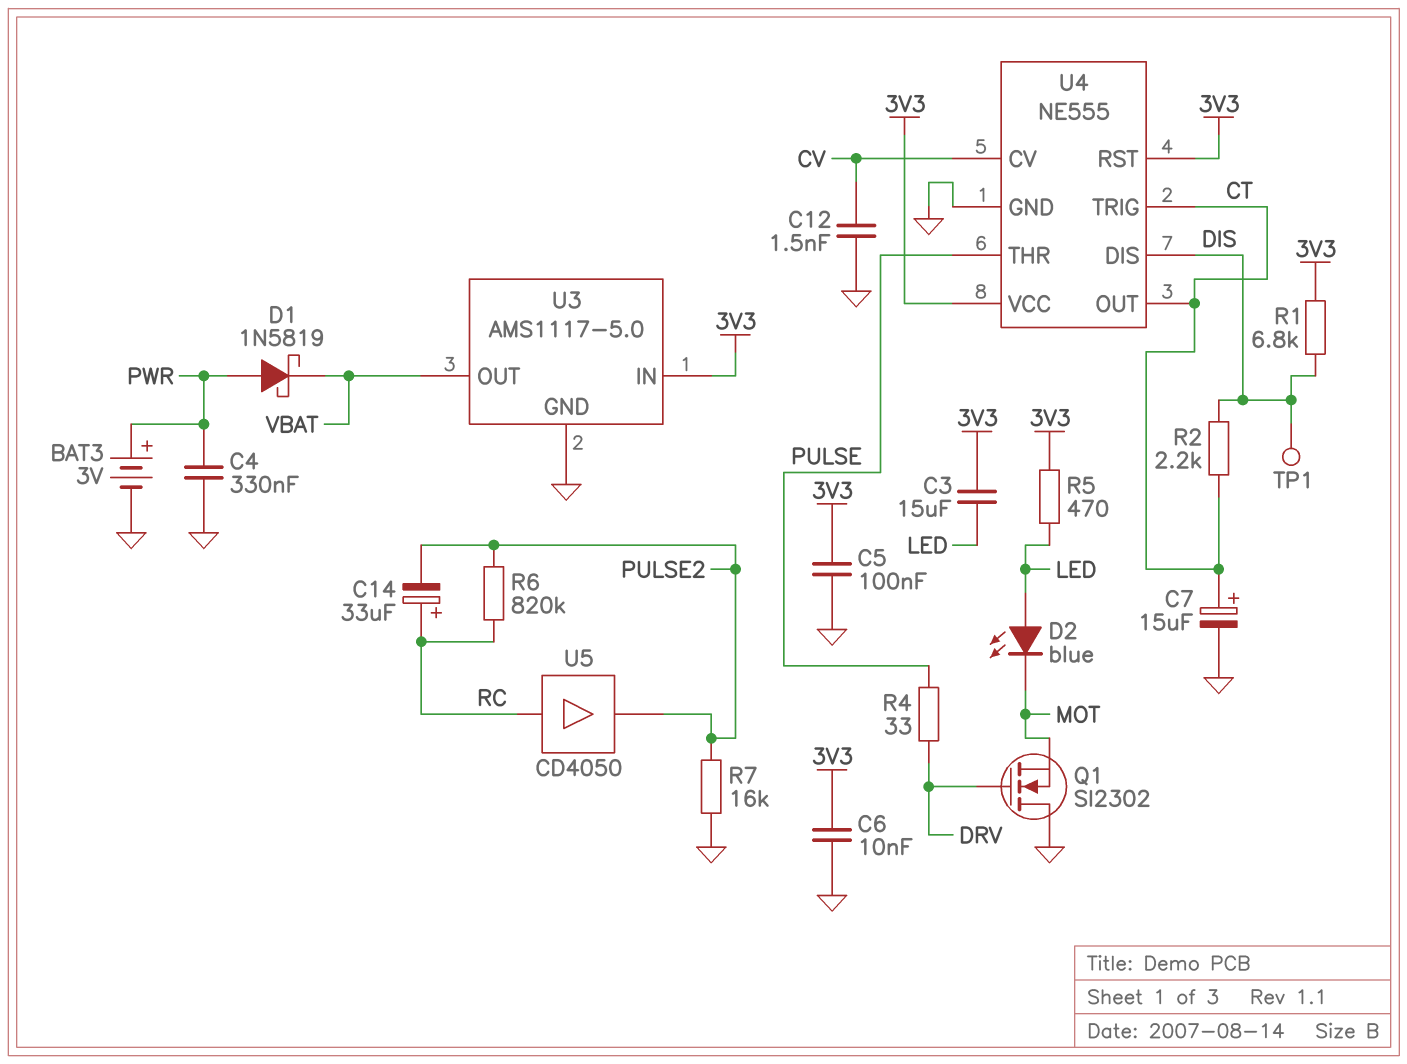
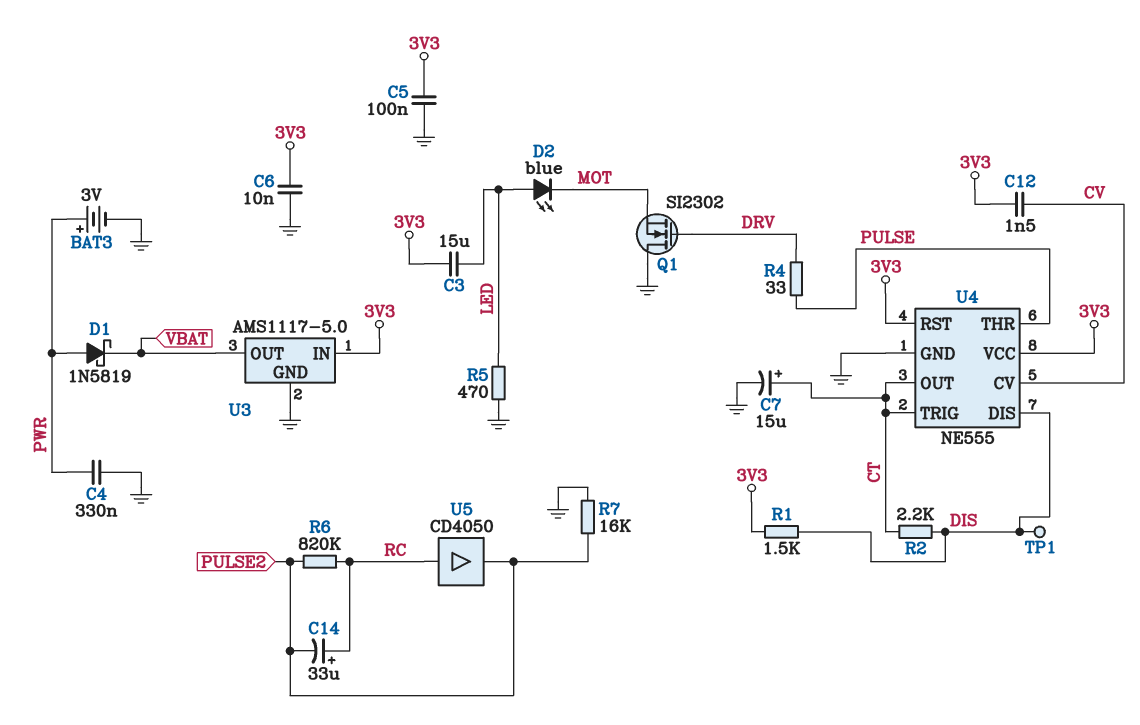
C12: 1.5nF (CV, GND) -> 1.5nF (3V3, CV)
R1: 6.8k (3V3, DIS) -> 1.5k (3V3, DIS)
R5: 470 (3V3, LED) -> 470 (GND, LED)

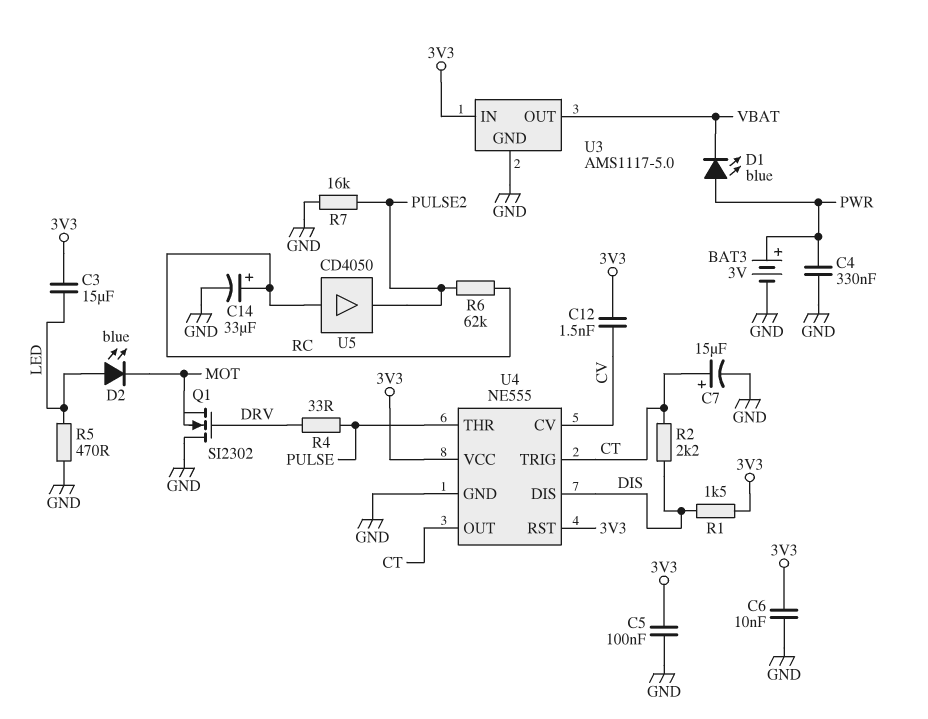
C14: 33uF (plus RC, minus PULSE2) -> 33uF (plus RC, minus GND)
D1: schottky 1N5819 (A PWR, K VBAT) -> LED blue (A PWR, K VBAT)
R6: 820k (PULSE2, RC) -> 62k (PULSE2, RC)
TP1: test point (DIS) -> none

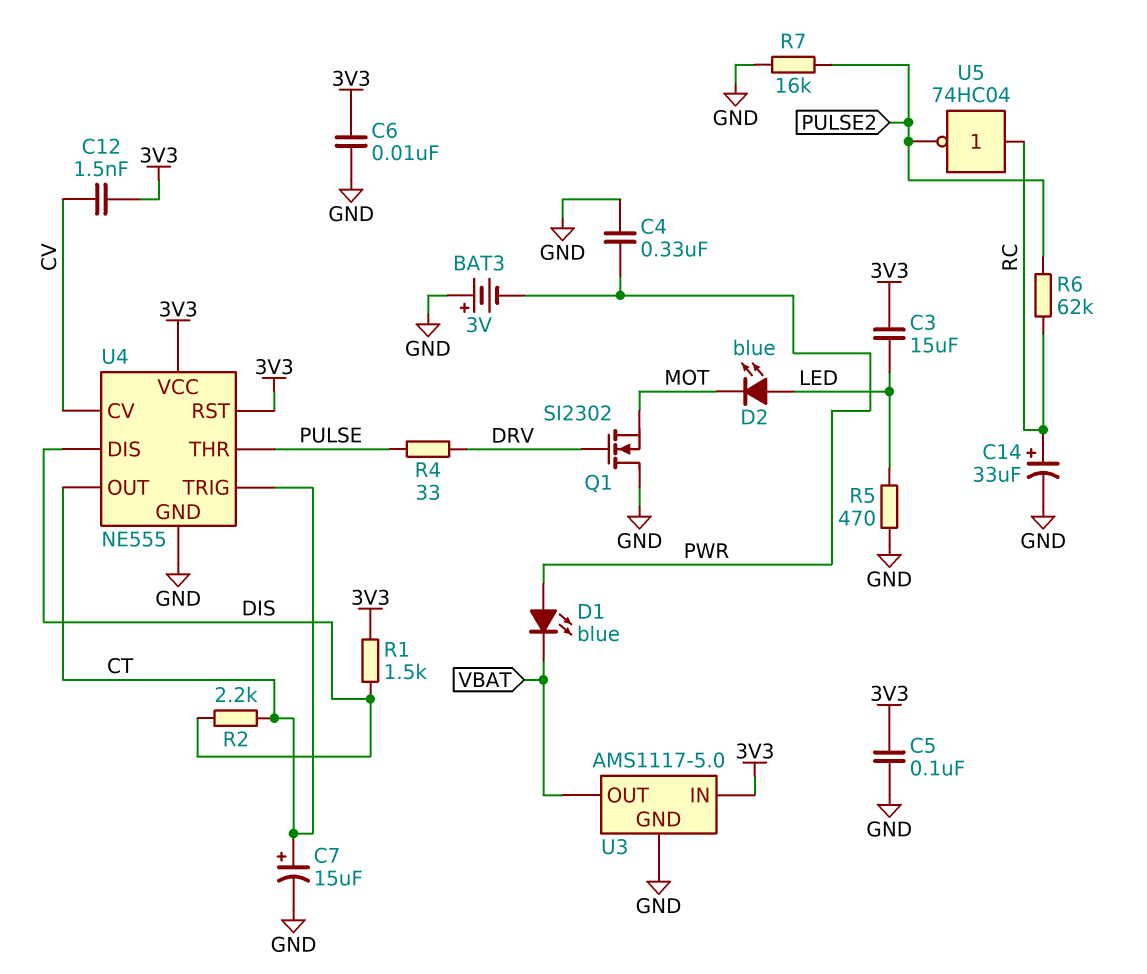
BAT3: 3V (plus PWR, minus GND) -> 3V (plus GND, minus PWR)
U5: buffer CD4050 (in RC, out PULSE2) -> NOT 74HC04 (in RC, out PULSE2)

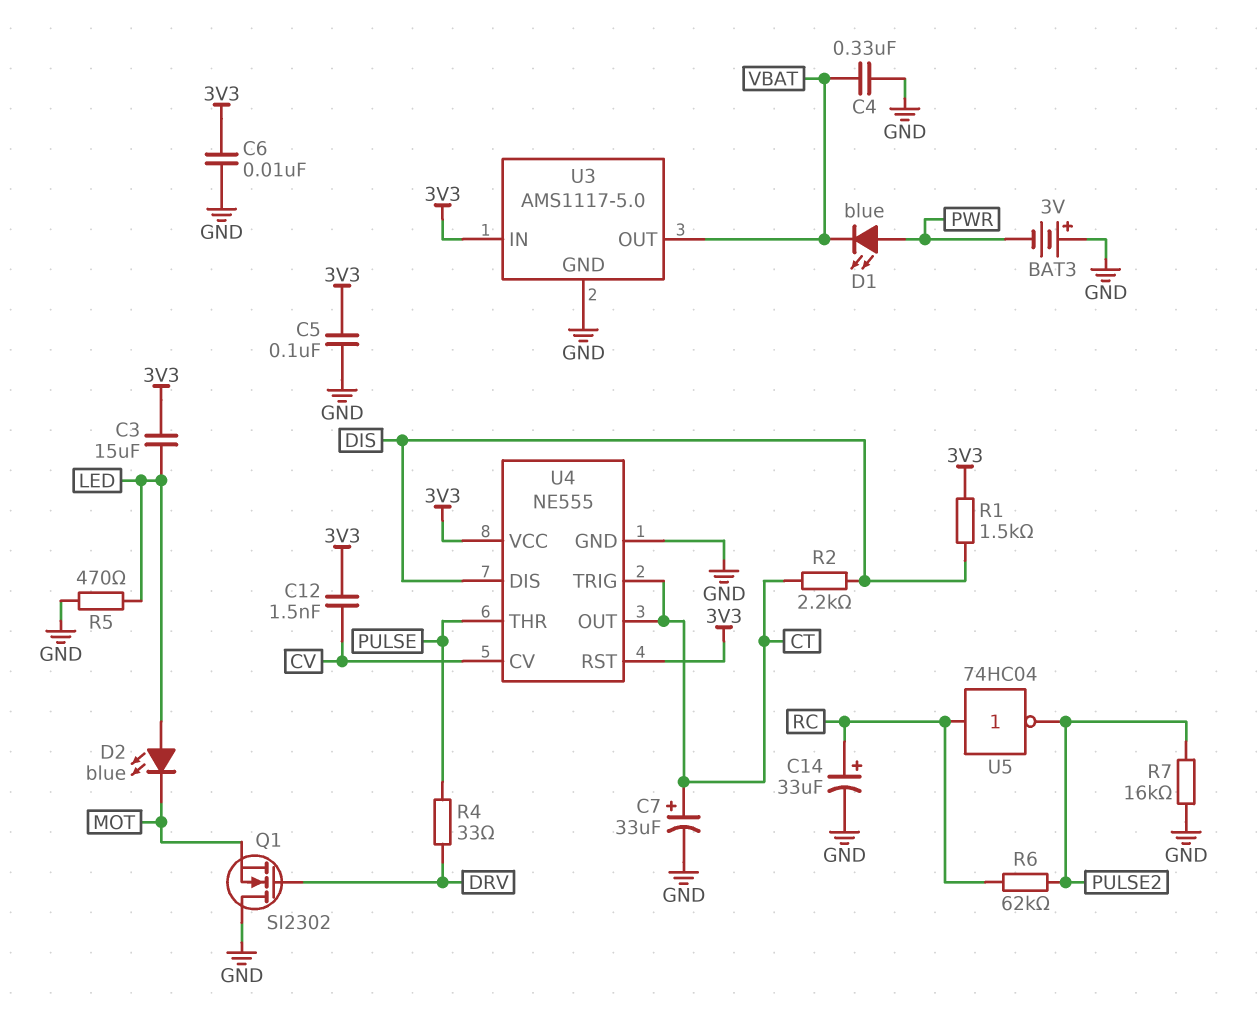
C4: 330nF (GND, PWR) -> 330nF (GND, VBAT)
C7: 15uF (plus CT, minus GND) -> 33uF (plus CT, minus GND)

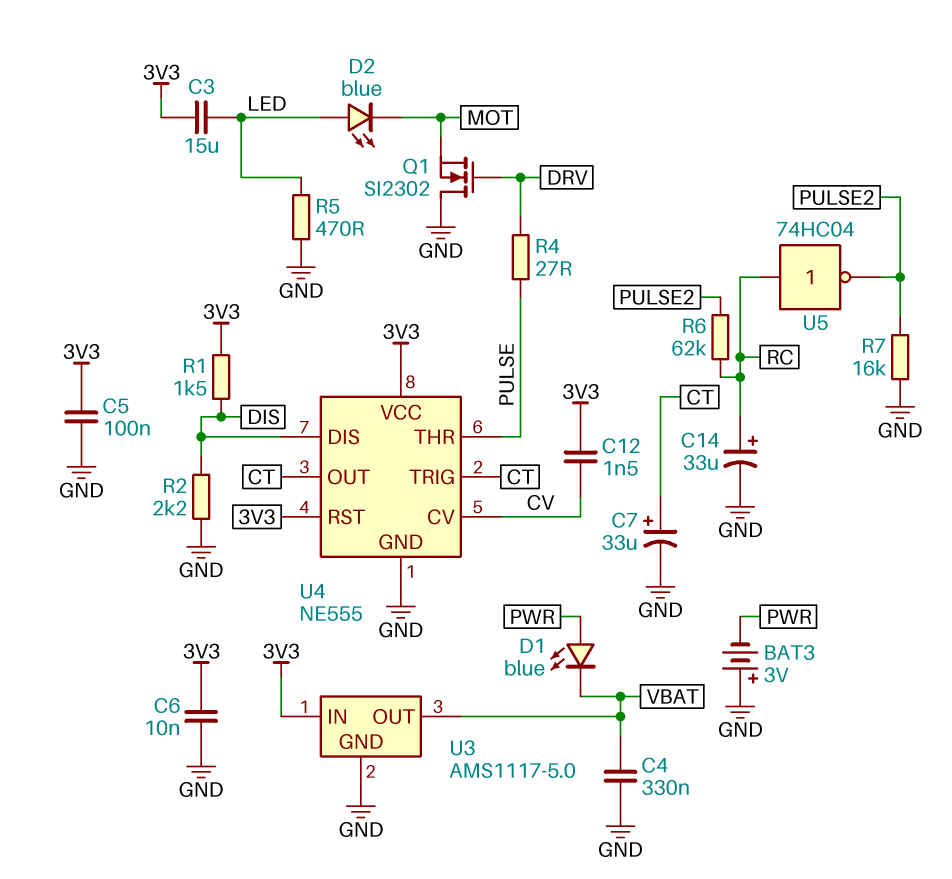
R2: 2.2k (CT, DIS) -> 2.2k (DIS, GND)
R4: 33 (DRV, PULSE) -> 27 (DRV, PULSE)

